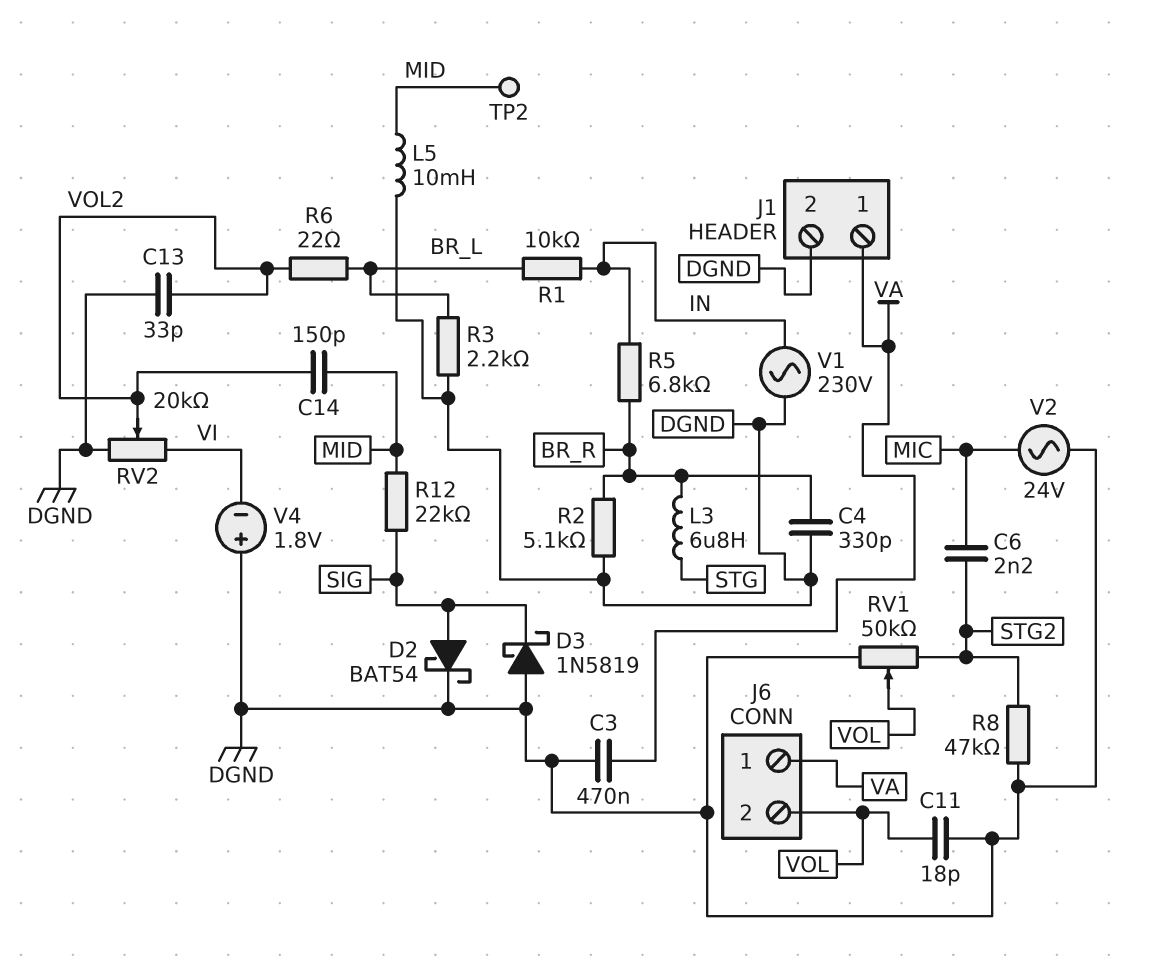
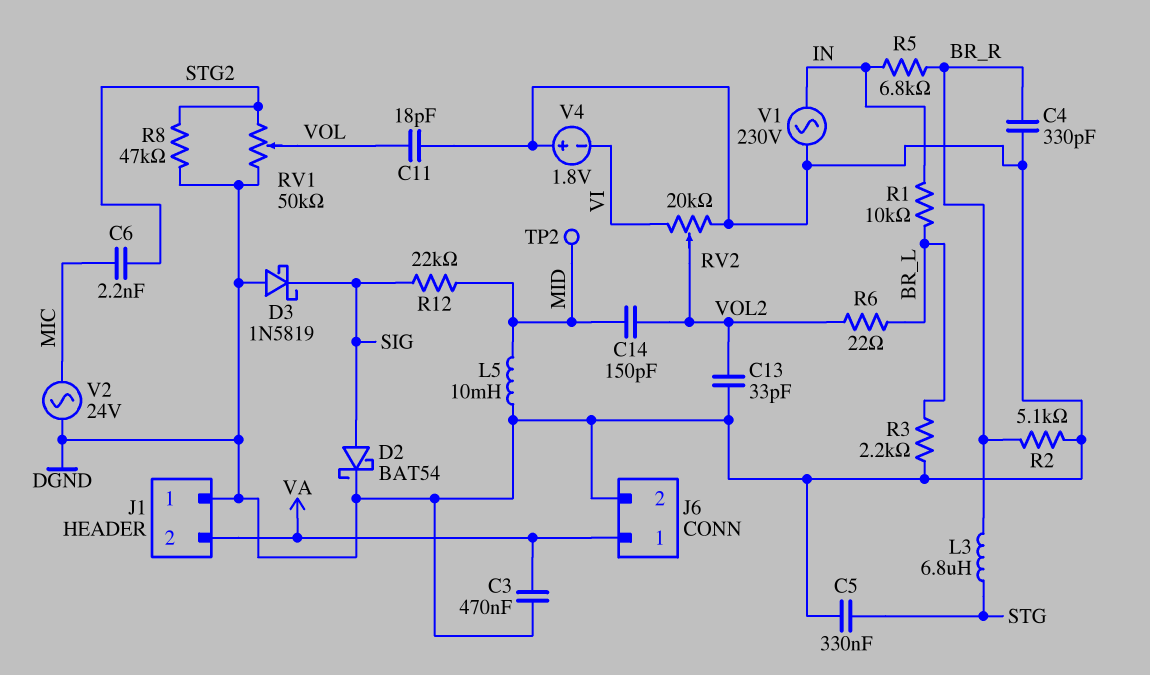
C5: none -> 330nF (DGND, STG)
J1 pin 1: VA -> DGND
J1 pin 2: DGND -> VA
J6 pin 2: VOL -> DGND

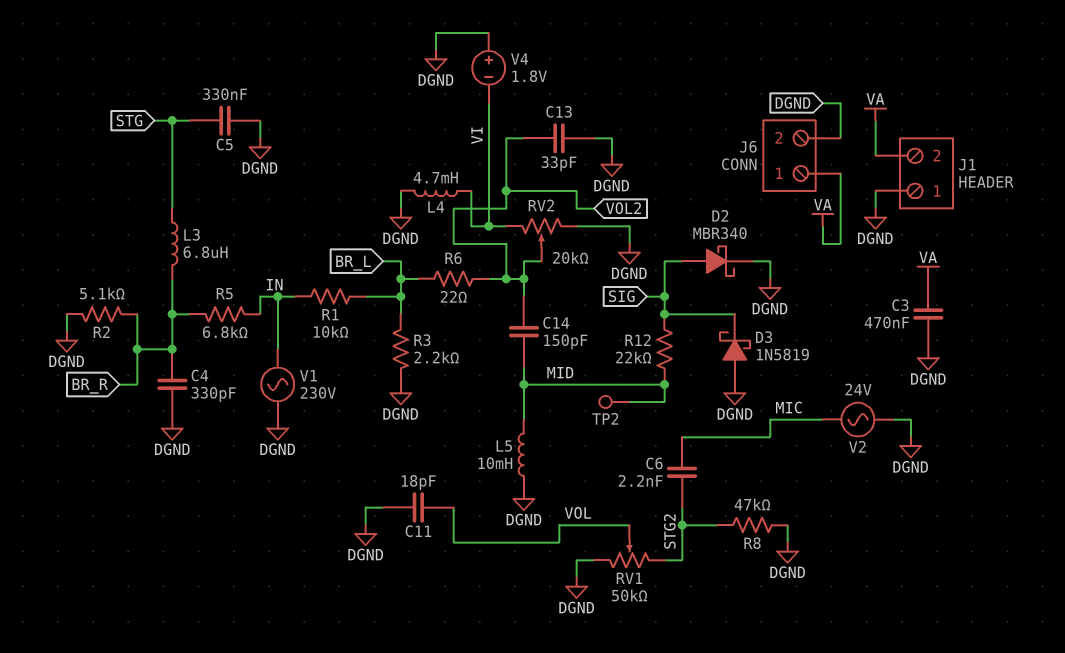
D2: schottky BAT54 (A SIG, K DGND) -> schottky MBR340 (A SIG, K DGND)
L4: none -> 4.7mH (DGND, VI)

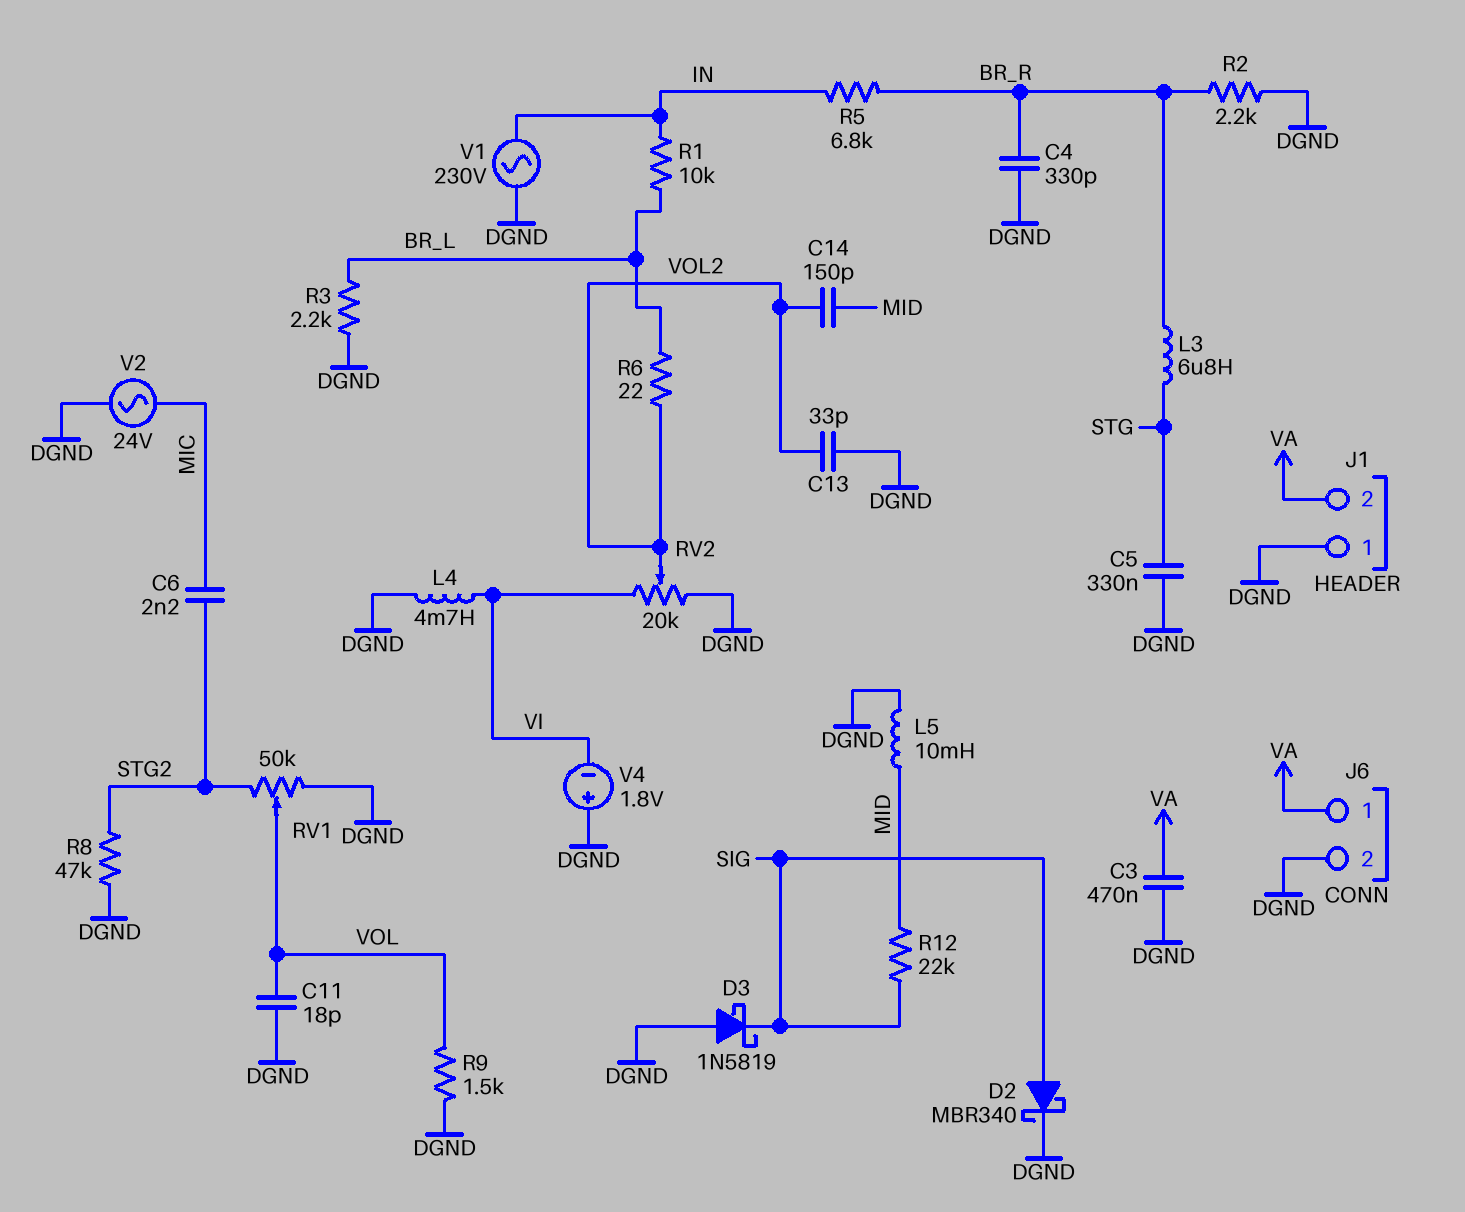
R2: 5.1k (BR_R, DGND) -> 2.2k (BR_R, DGND)
R9: none -> 1.5k (DGND, VOL)
TP2: test point (MID) -> none

